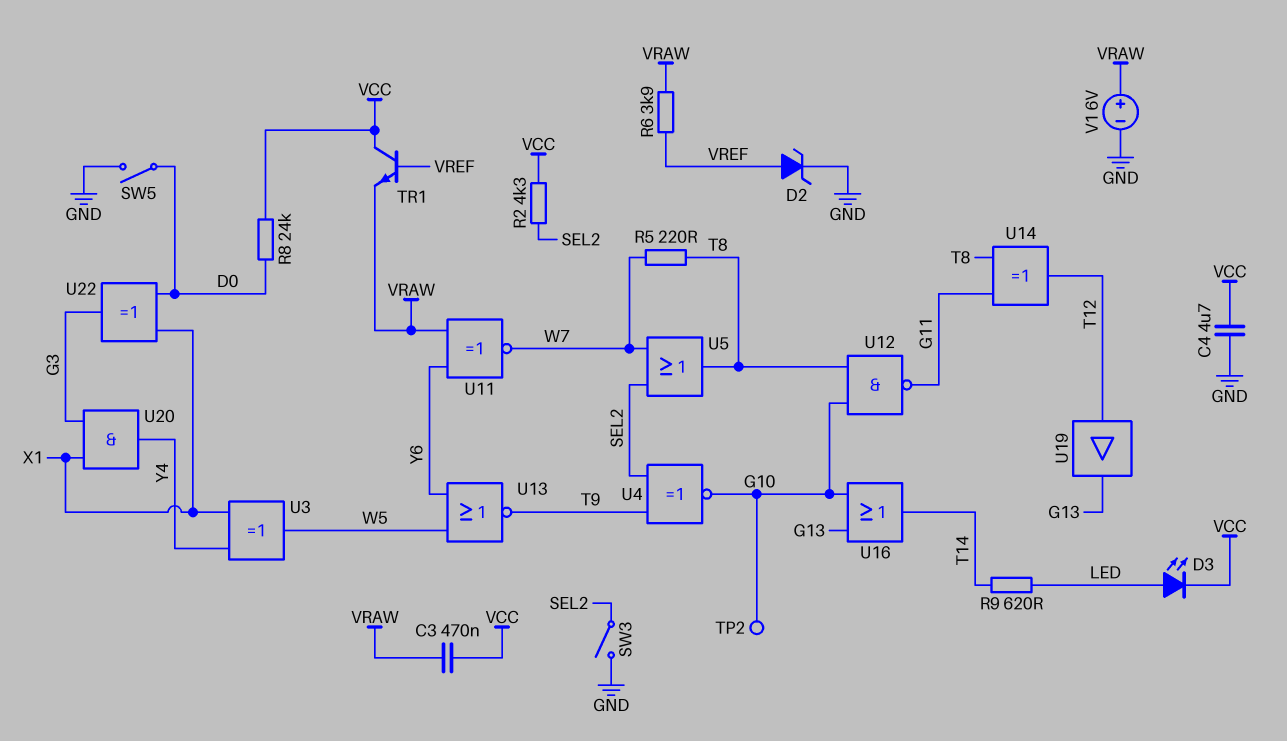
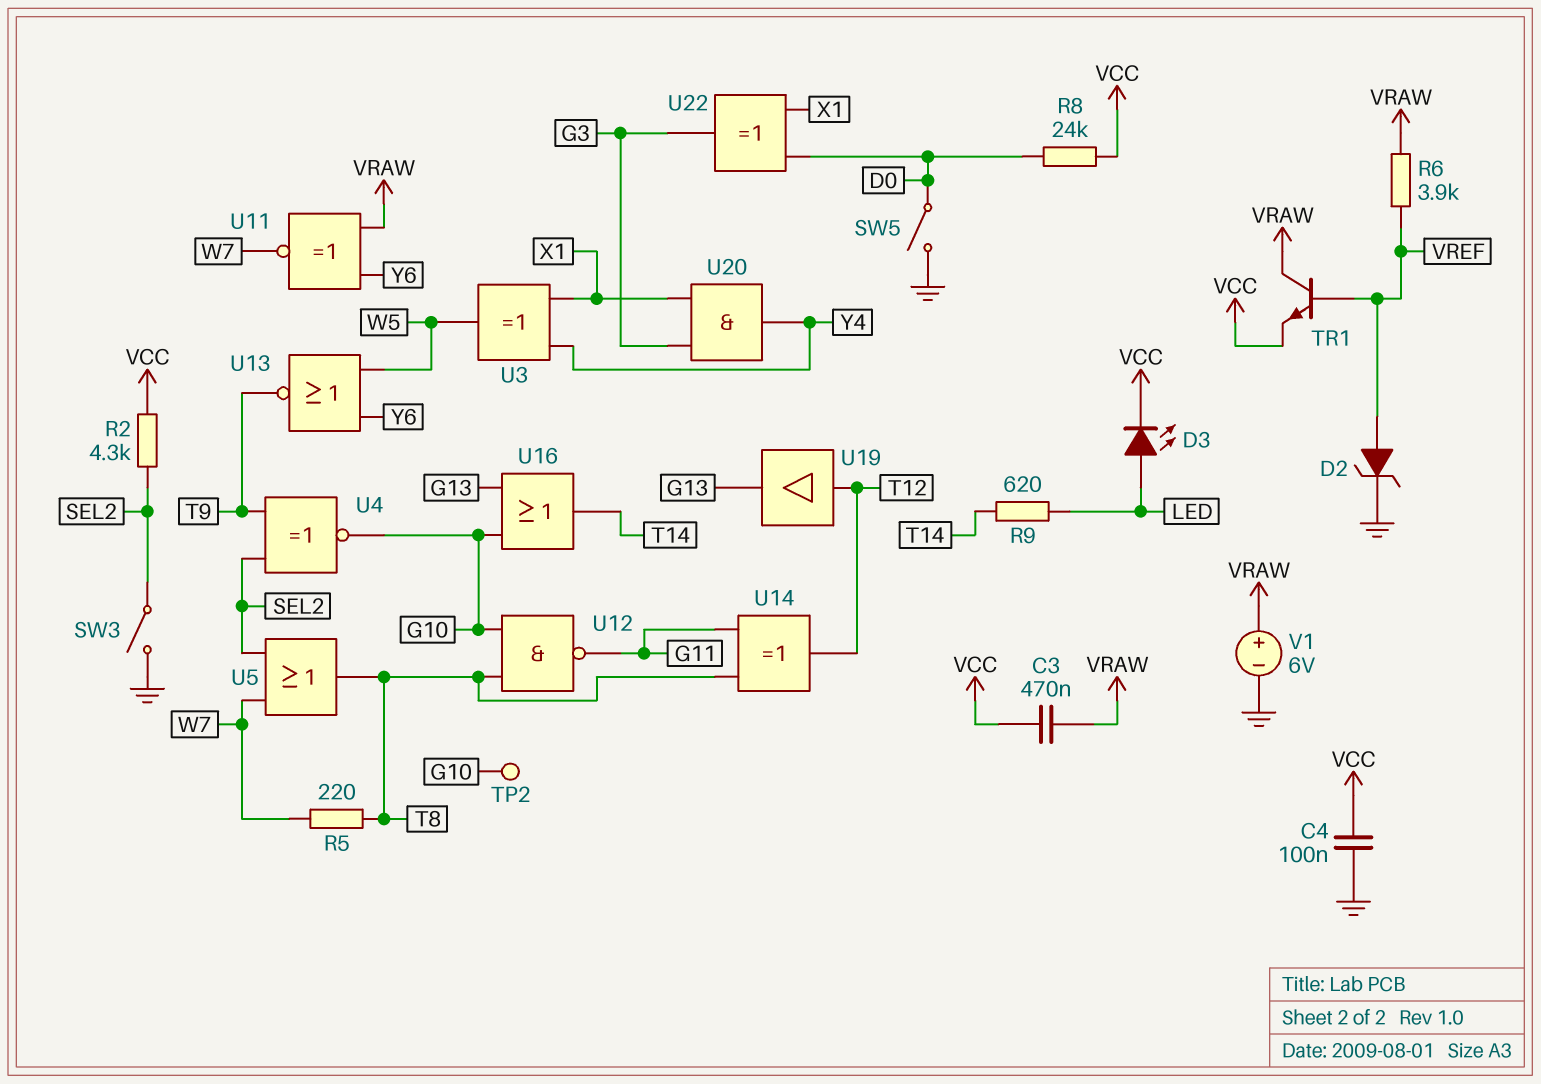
C4: 4.7uF (GND, VCC) -> 100nF (GND, VCC)
TR1: NPN (B VREF, C VCC, E VRAW) -> NPN (B VREF, C VRAW, E VCC)

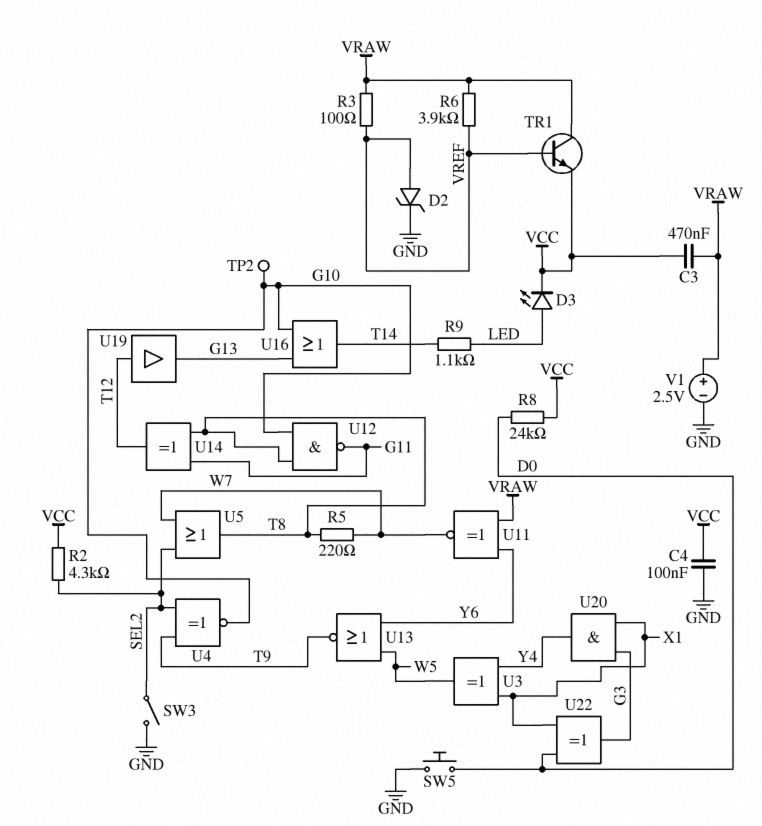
R3: none -> 100 (VRAW, VREF)
R9: 620 (LED, T14) -> 1.1k (LED, T14)
SW5: switch (D0, GND) -> button (D0, GND)
V1: 6V (plus VRAW, minus GND) -> 2.5V (plus VRAW, minus GND)

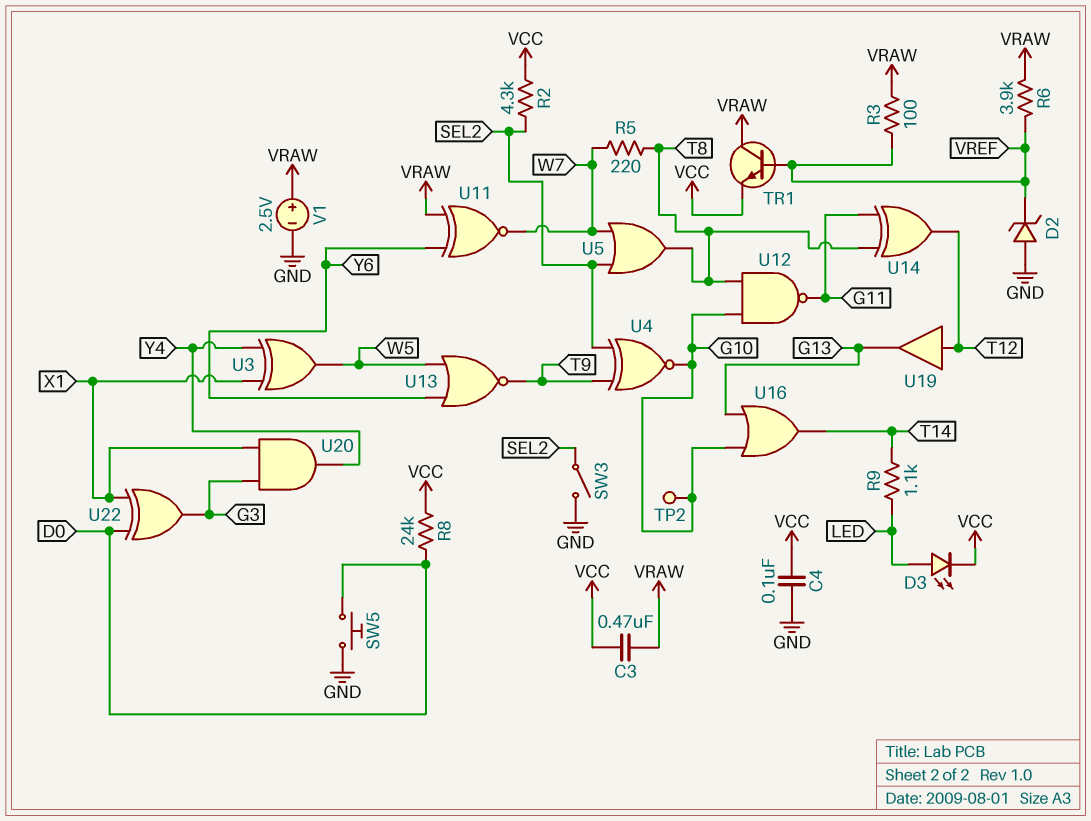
D2: zener (A VREF, K GND) -> zener (A GND, K VREF)

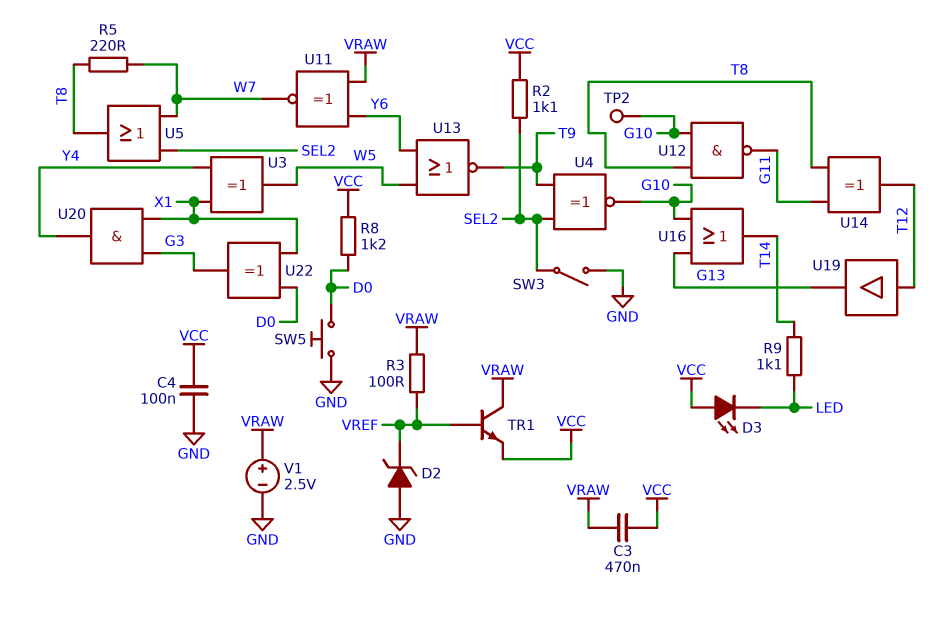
D3: LED (A LED, K VCC) -> LED (A VCC, K LED)
R2: 4.3k (SEL2, VCC) -> 1.1k (SEL2, VCC)
R6: 3.9k (VRAW, VREF) -> none
R8: 24k (D0, VCC) -> 1.2k (D0, VCC)

